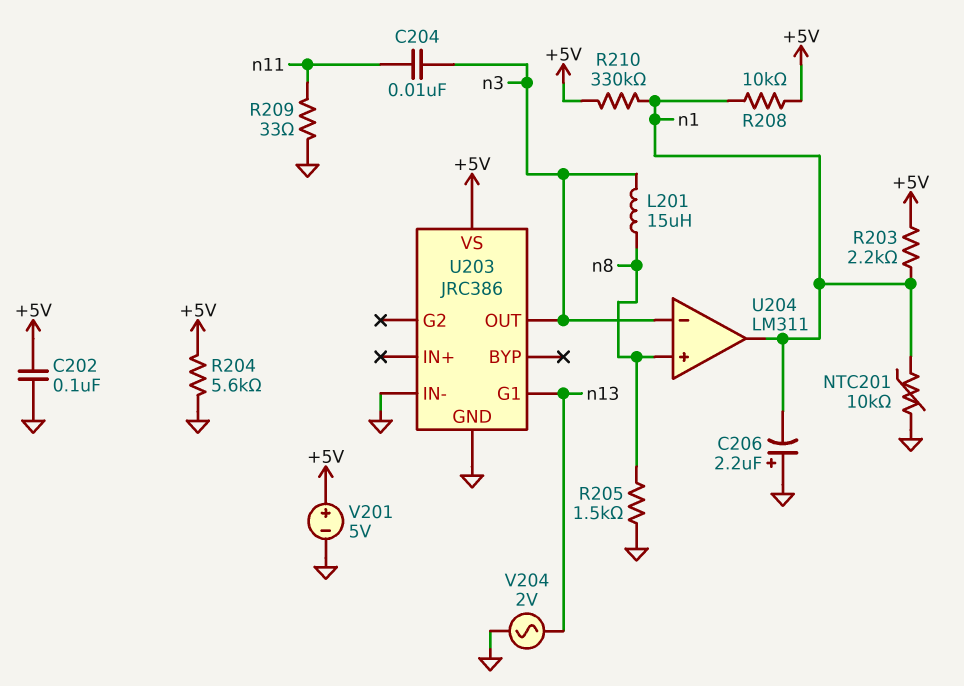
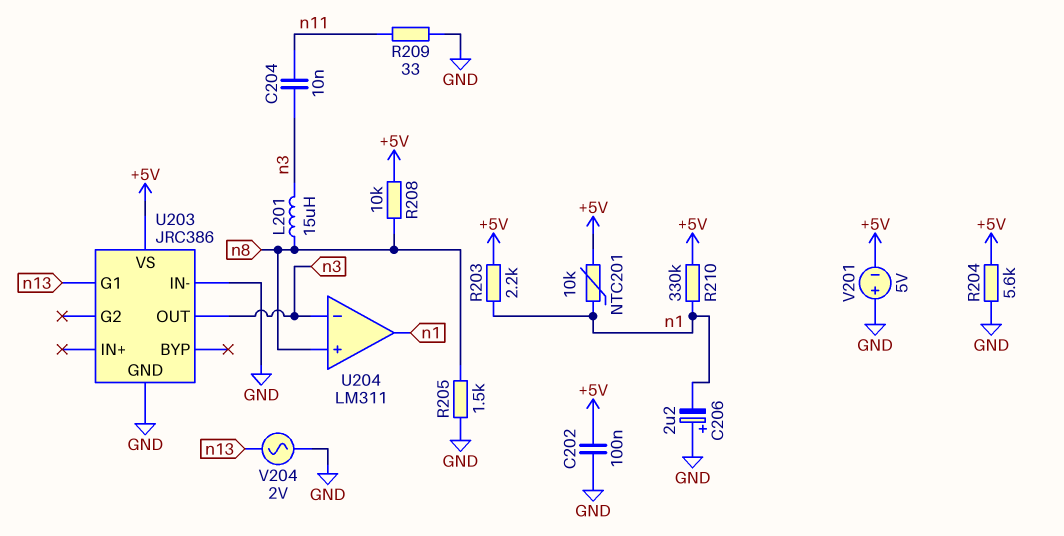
NTC201: 10k (GND, n1) -> 10k (+5V, n1)
R208: 10k (+5V, n1) -> 10k (+5V, n8)
V201: 5V (plus +5V, minus GND) -> 5V (plus GND, minus +5V)

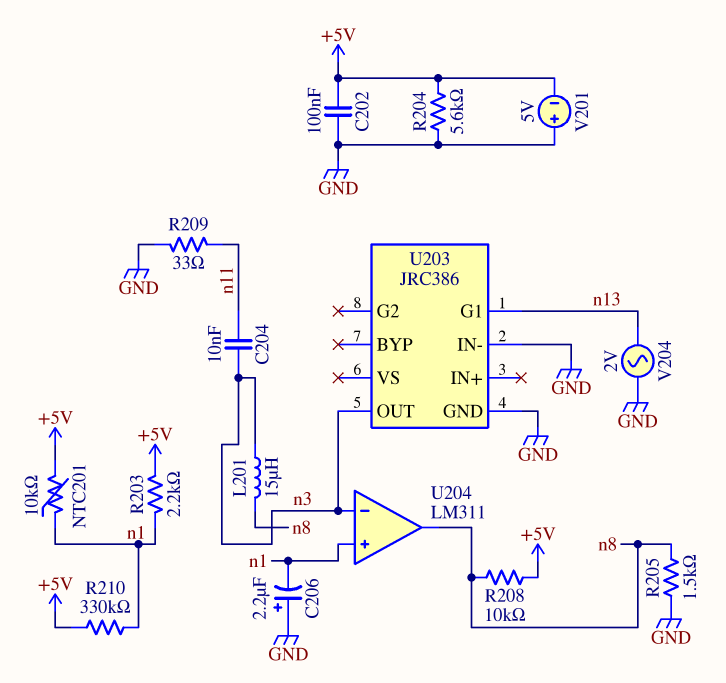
U203 pin VS: +5V -> none
U204 pin in+: n8 -> n1
U204 pin out: n1 -> n8

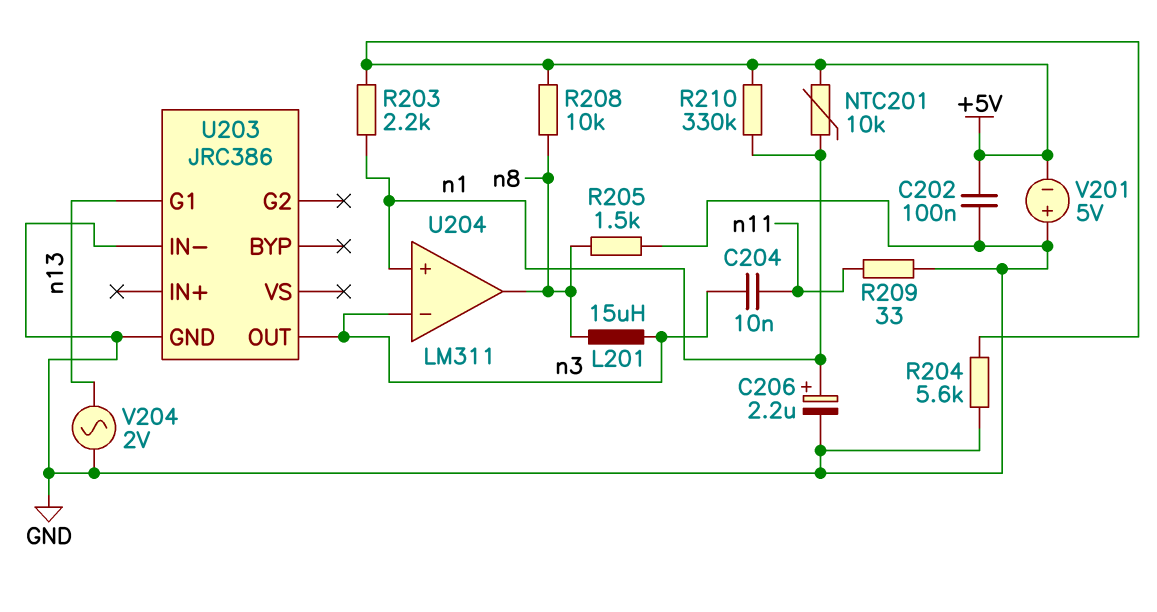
C206: 2.2uF (plus GND, minus n1) -> 2.2uF (plus n1, minus GND)

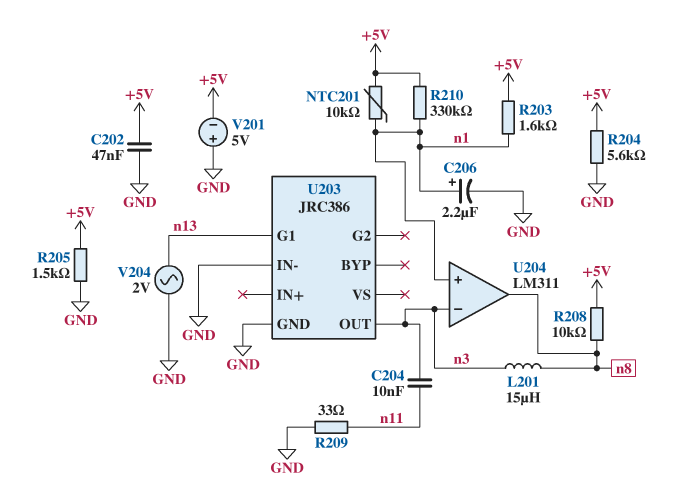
C202: 100nF (+5V, GND) -> 47nF (+5V, GND)
R203: 2.2k (+5V, n1) -> 1.6k (+5V, n1)
R205: 1.5k (GND, n8) -> 1.5k (+5V, GND)

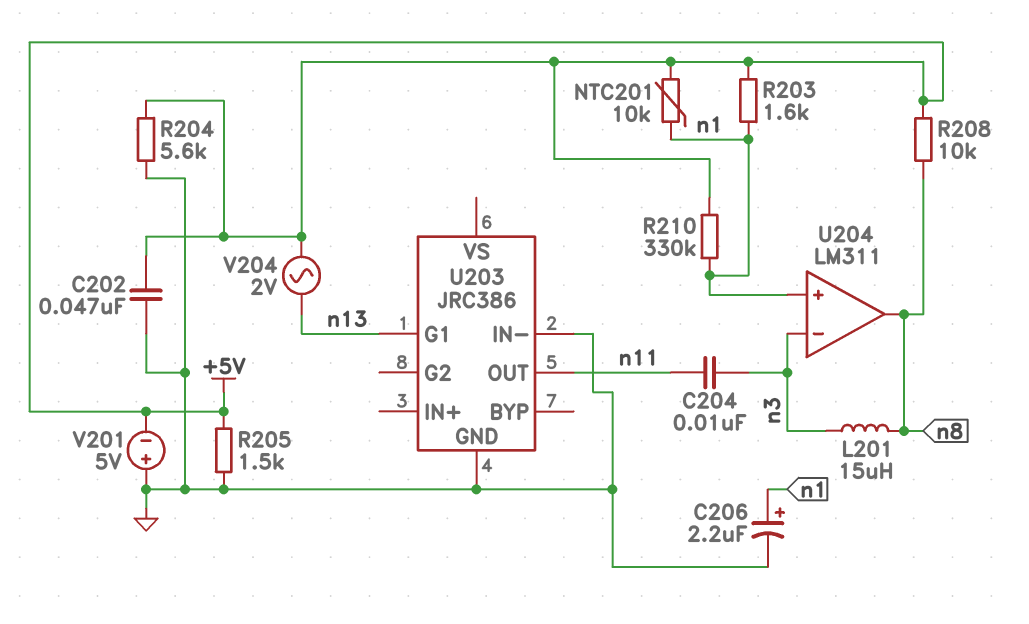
R209: 33 (GND, n11) -> none
U203 pin OUT: n3 -> n11
V204: AC 2V (GND, n13) -> AC 2V (+5V, n13)

